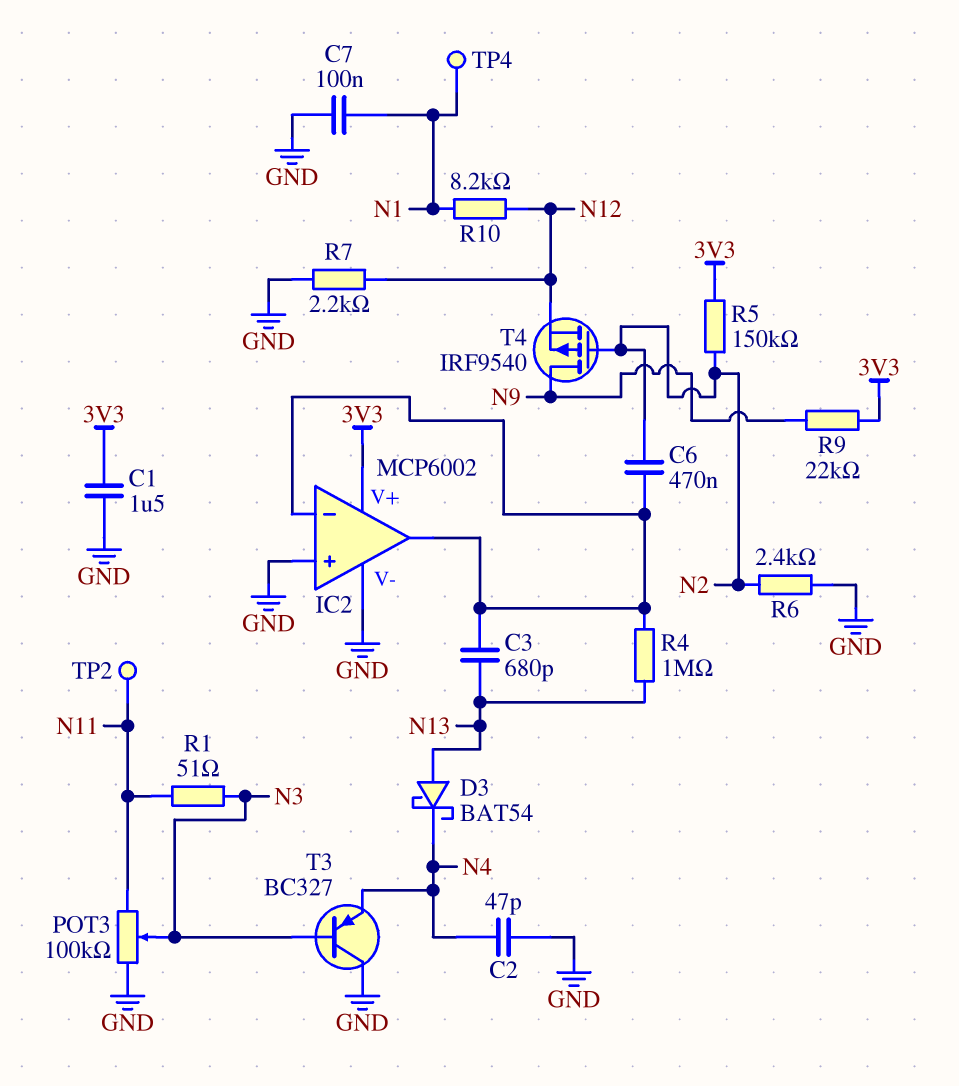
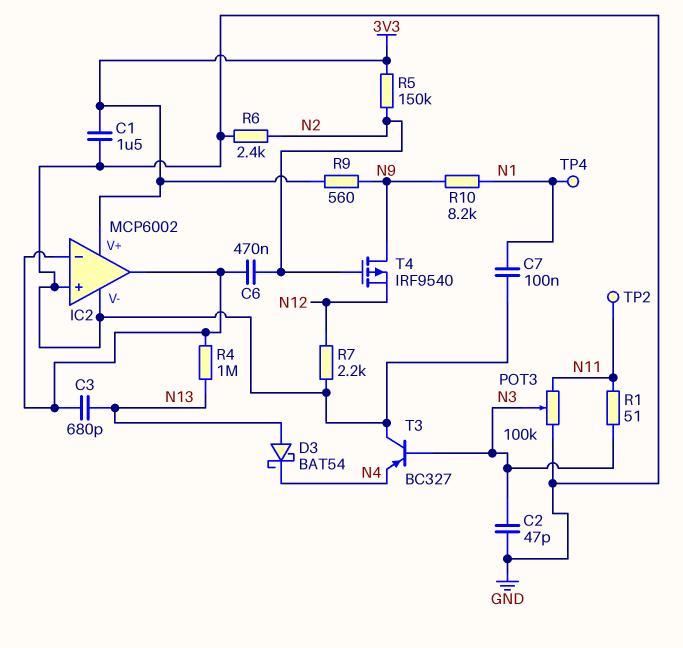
C2: 47pF (GND, N4) -> 47pF (GND, N3)
R9: 22k (3V3, N9) -> 560 (3V3, N9)
R10: 8.2k (N1, N12) -> 8.2k (N1, N9)

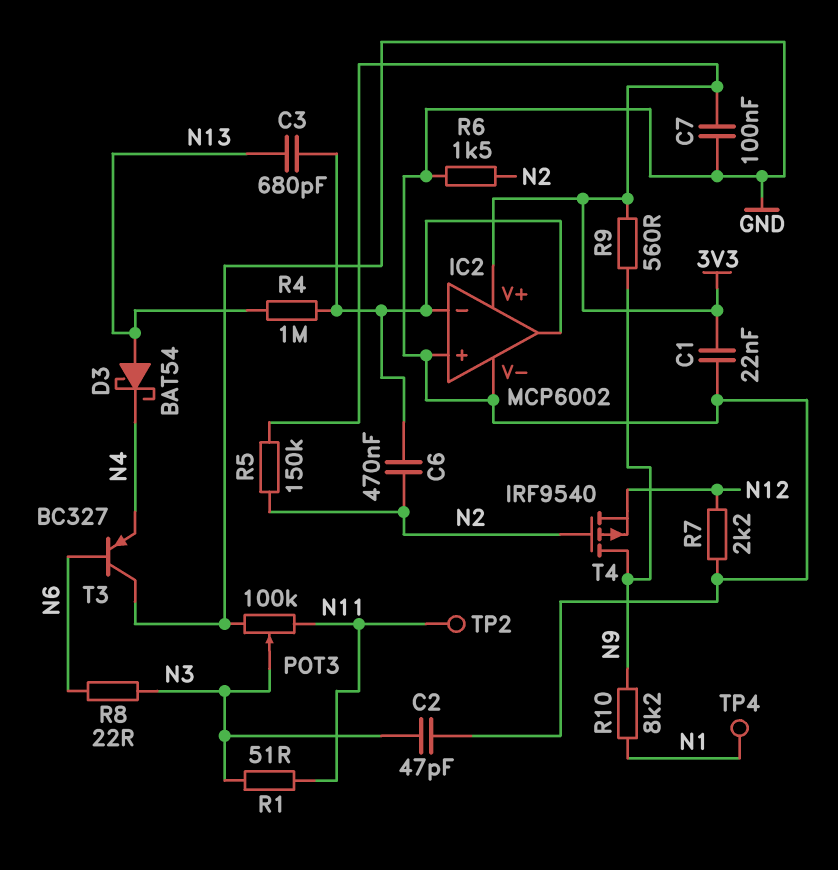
C1: 1.5uF (3V3, GND) -> 22nF (3V3, GND)
C7: 100nF (GND, N1) -> 100nF (3V3, GND)
R6: 2.4k (GND, N2) -> 1.5k (GND, N2)
R8: none -> 22 (N3, N6)
T3: PNP BC327 (B N3, C GND, E N4) -> PNP BC327 (B N6, C GND, E N4)

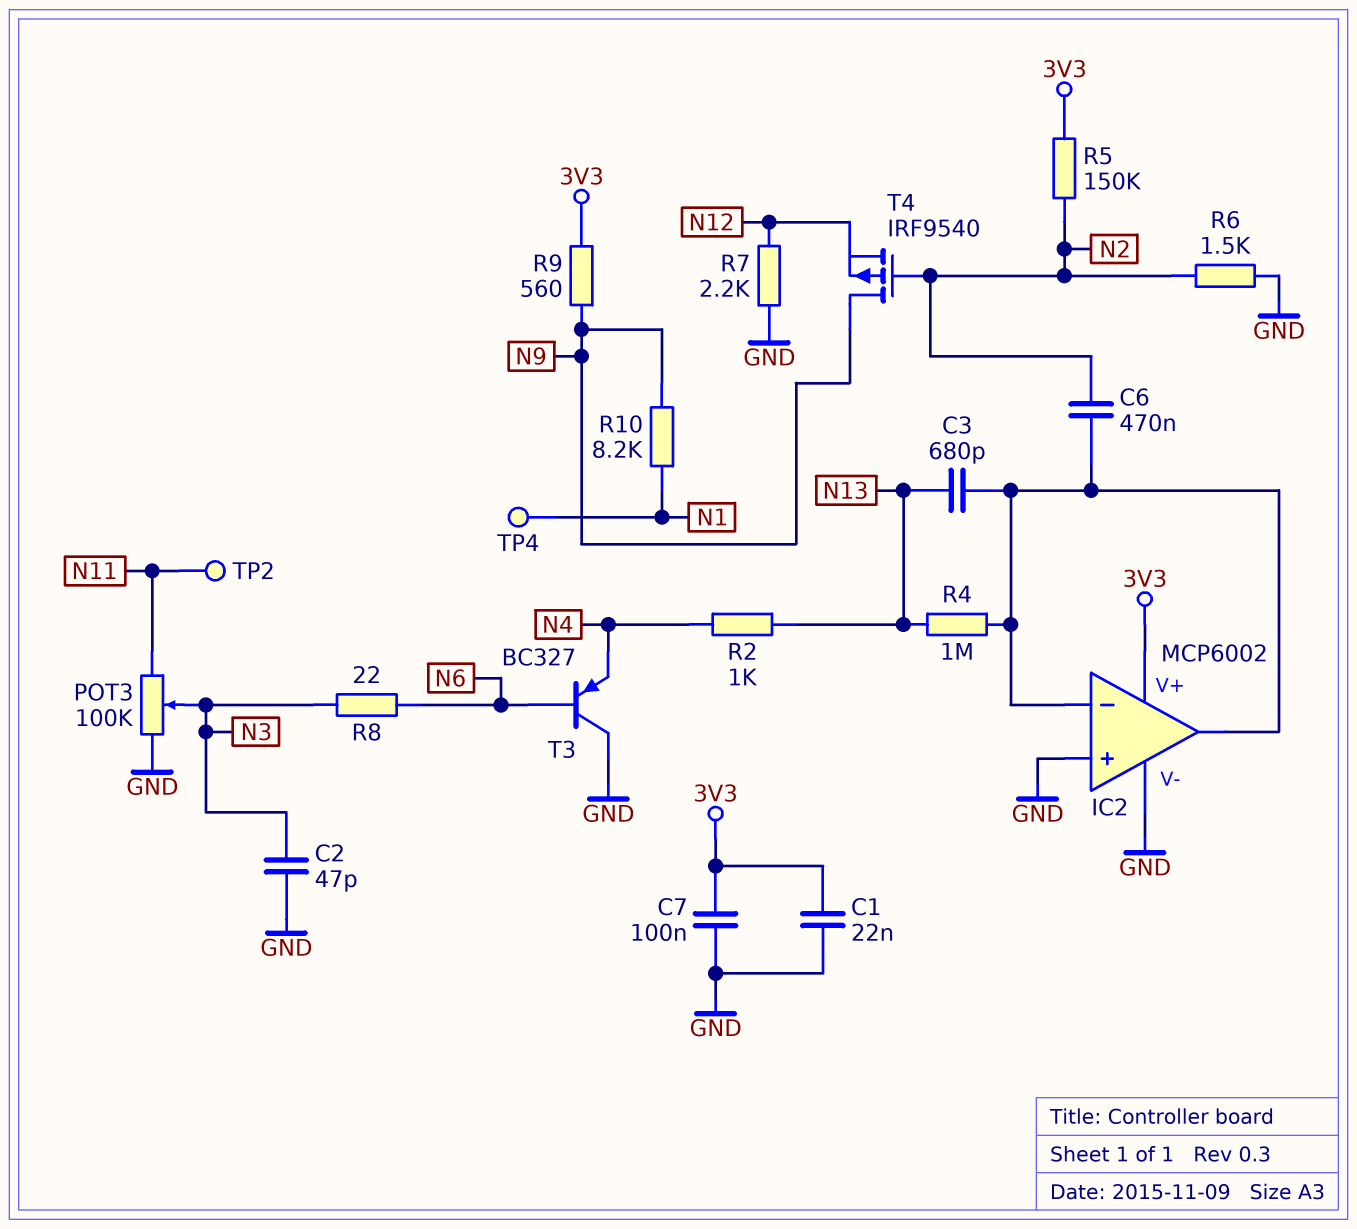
D3: schottky BAT54 (A N13, K N4) -> none
R1: 51 (N3, N11) -> none
R2: none -> 1k (N4, N13)

